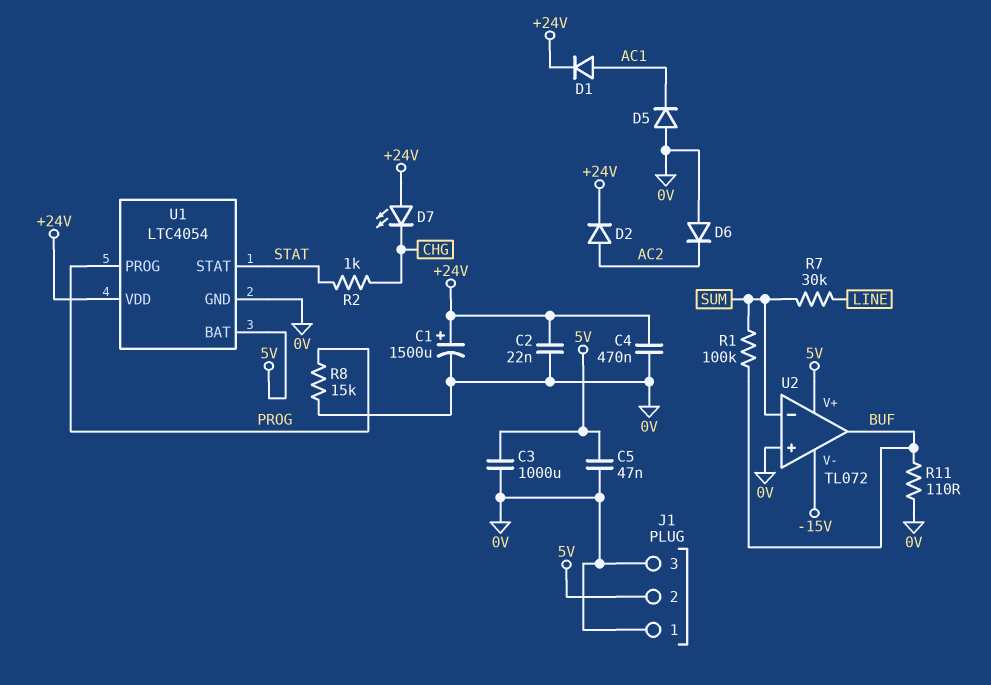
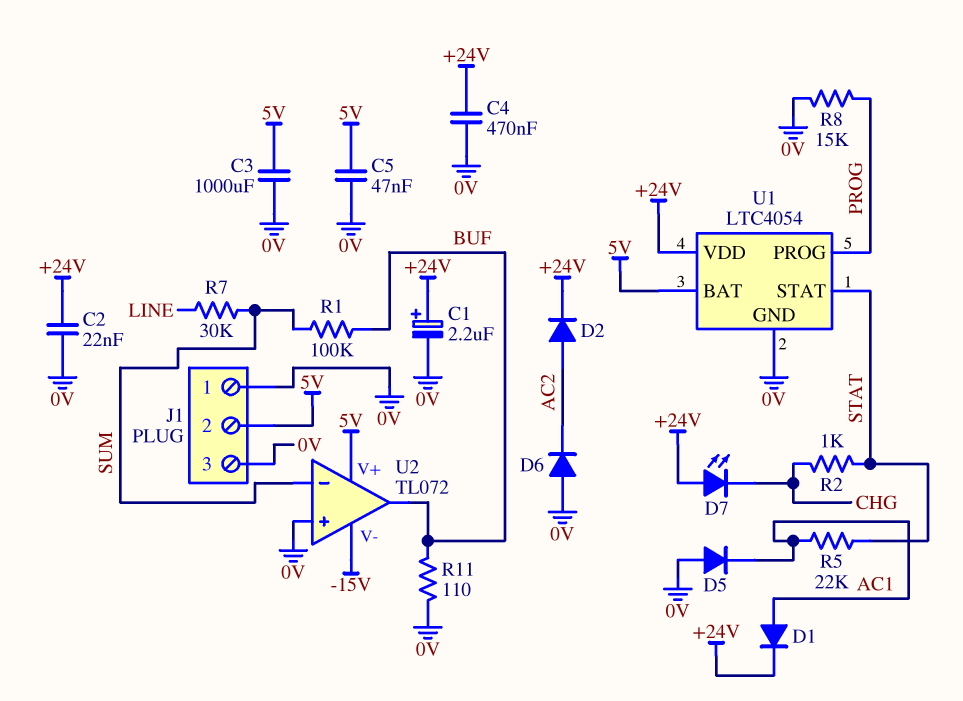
C1: 1500uF (plus +24V, minus 0V) -> 2.2uF (plus +24V, minus 0V)
R5: none -> 22k (AC1, STAT)

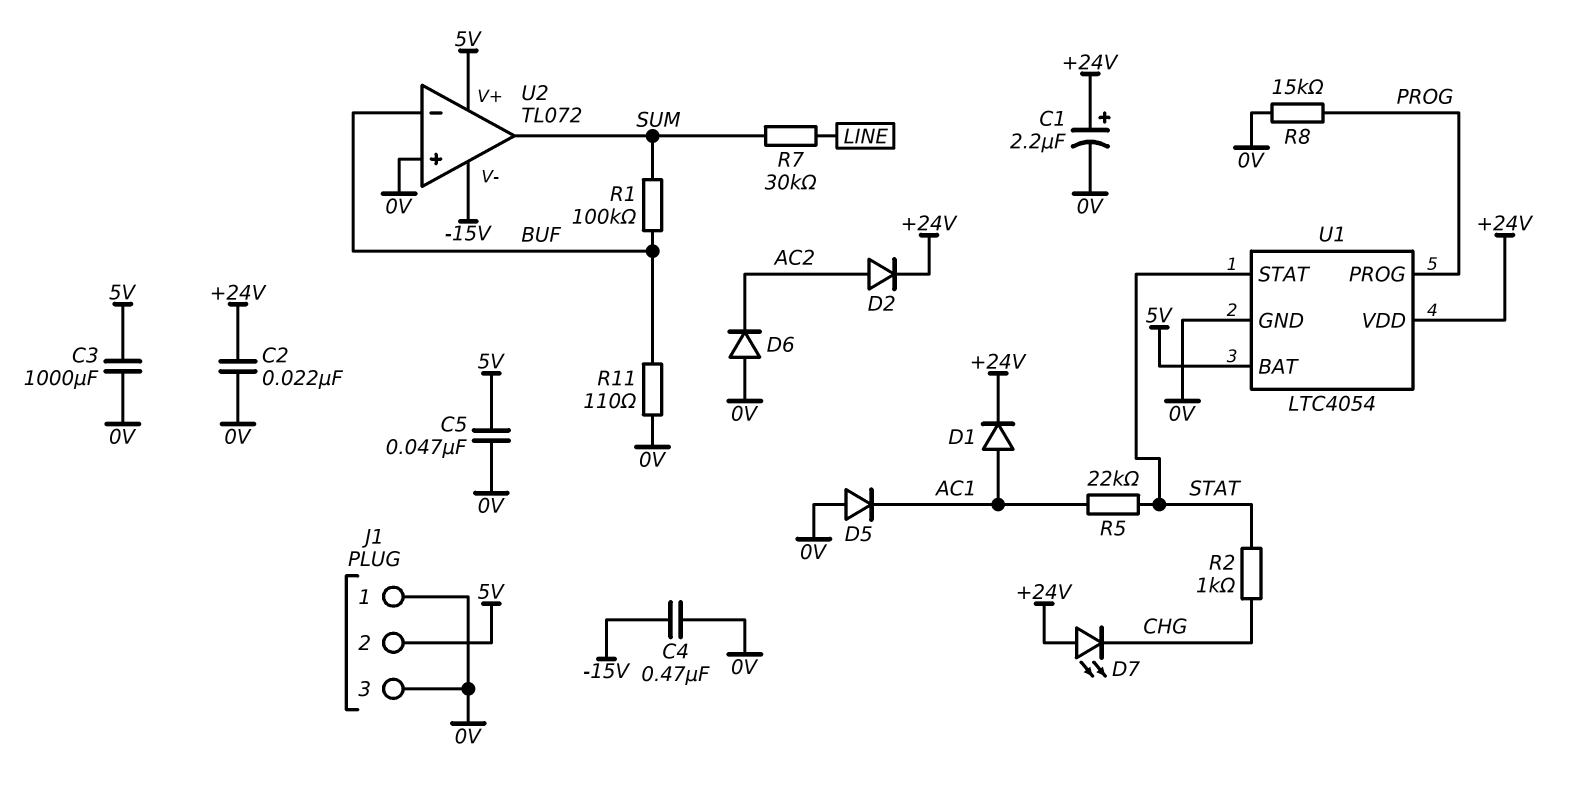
C4: 470nF (+24V, 0V) -> 470nF (-15V, 0V)
U2 pin in-: SUM -> BUF
U2 pin out: BUF -> SUM

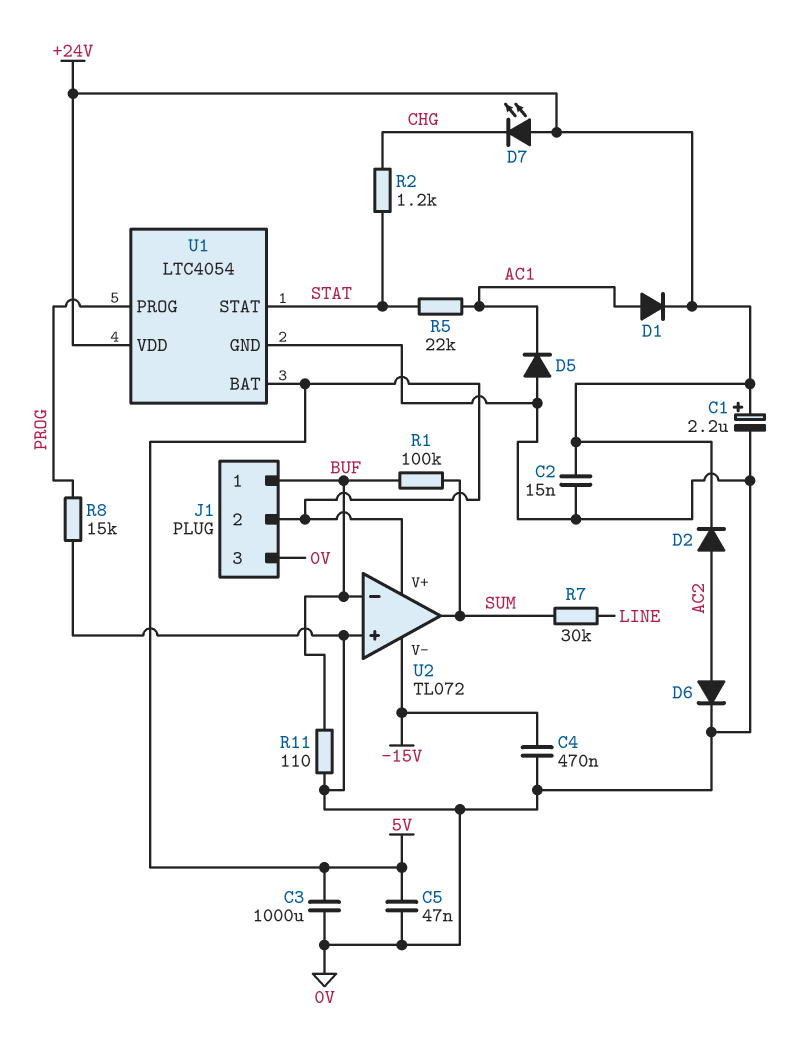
C2: 22nF (+24V, 0V) -> 15nF (+24V, 0V)
D6: diode (A 0V, K AC2) -> diode (A AC2, K 0V)
J1 pin 1: 0V -> BUF
R2: 1k (CHG, STAT) -> 1.2k (CHG, STAT)

